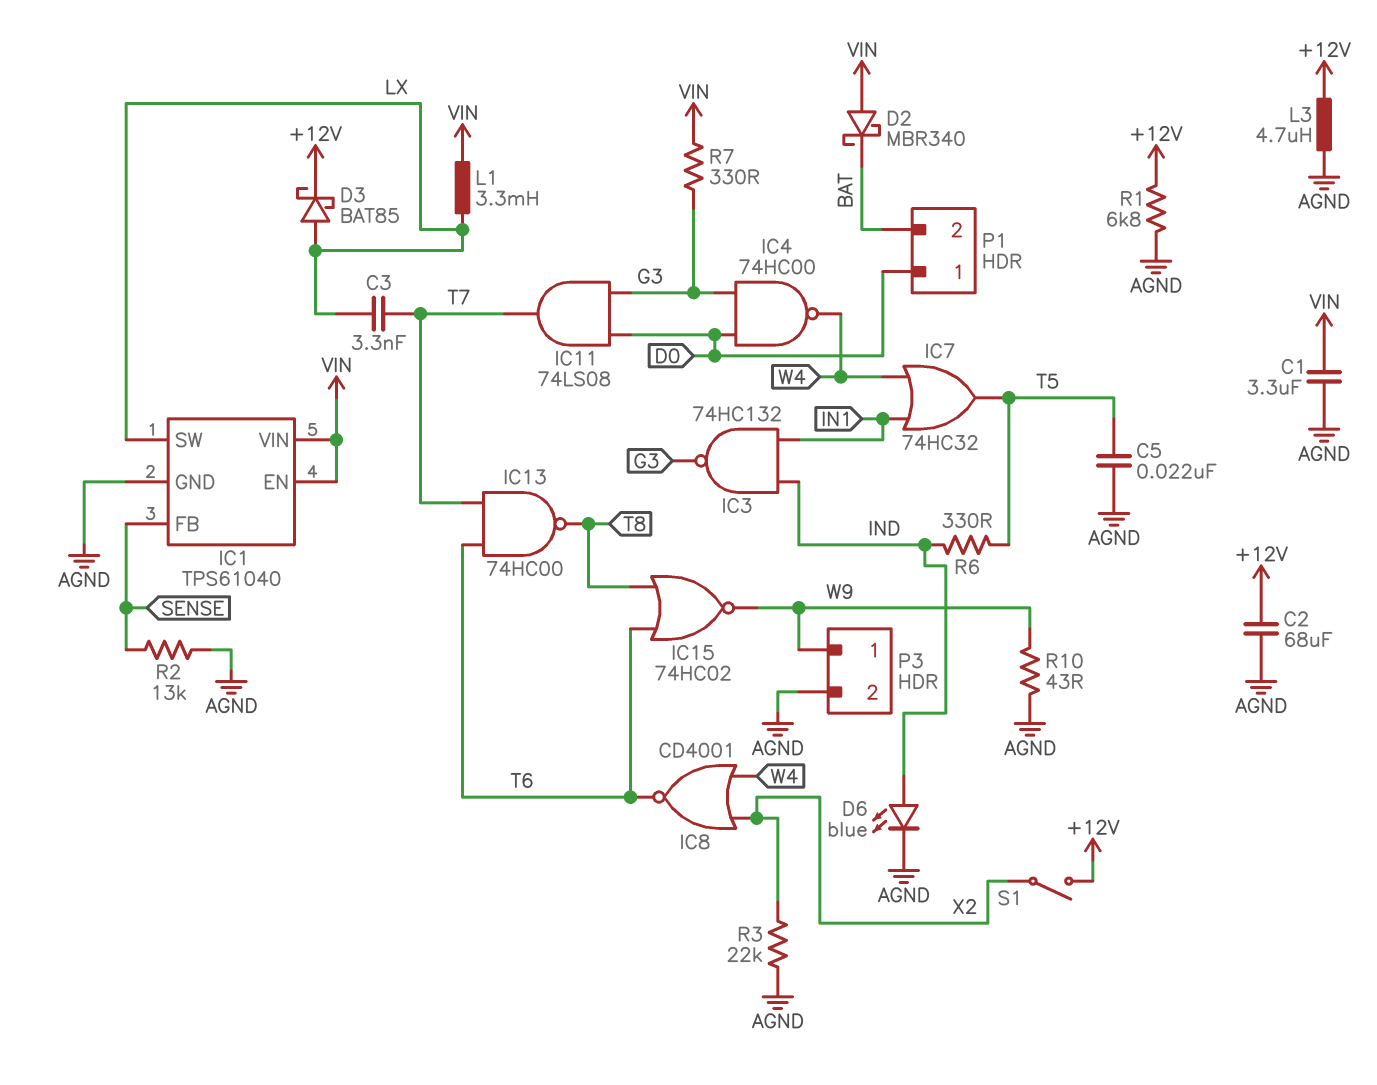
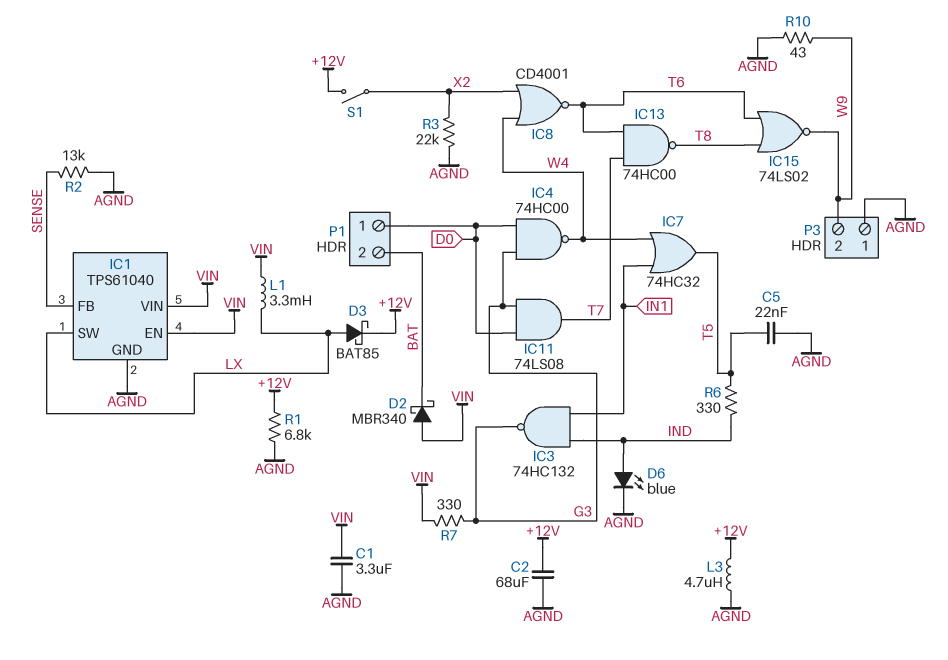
C3: 3.3nF (LX, T7) -> none
IC15: NOR 74HC02 (in T6, in T8, out W9) -> NOR 74LS02 (in T6, in T8, out W9)
P3 pin 1: W9 -> AGND
P3 pin 2: AGND -> W9

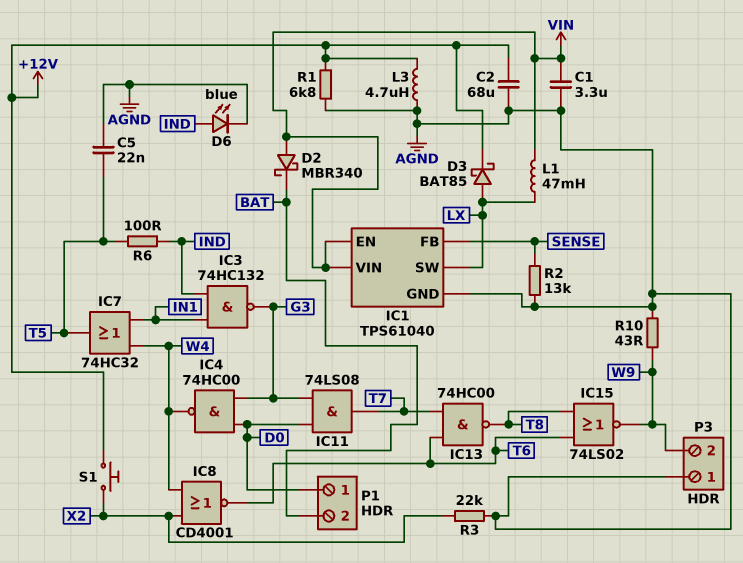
L1: 3.3mH (LX, VIN) -> 47mH (LX, VIN)
R6: 330 (IND, T5) -> 100 (IND, T5)
R7: 330 (G3, VIN) -> none
S1: switch (+12V, X2) -> button (+12V, X2)

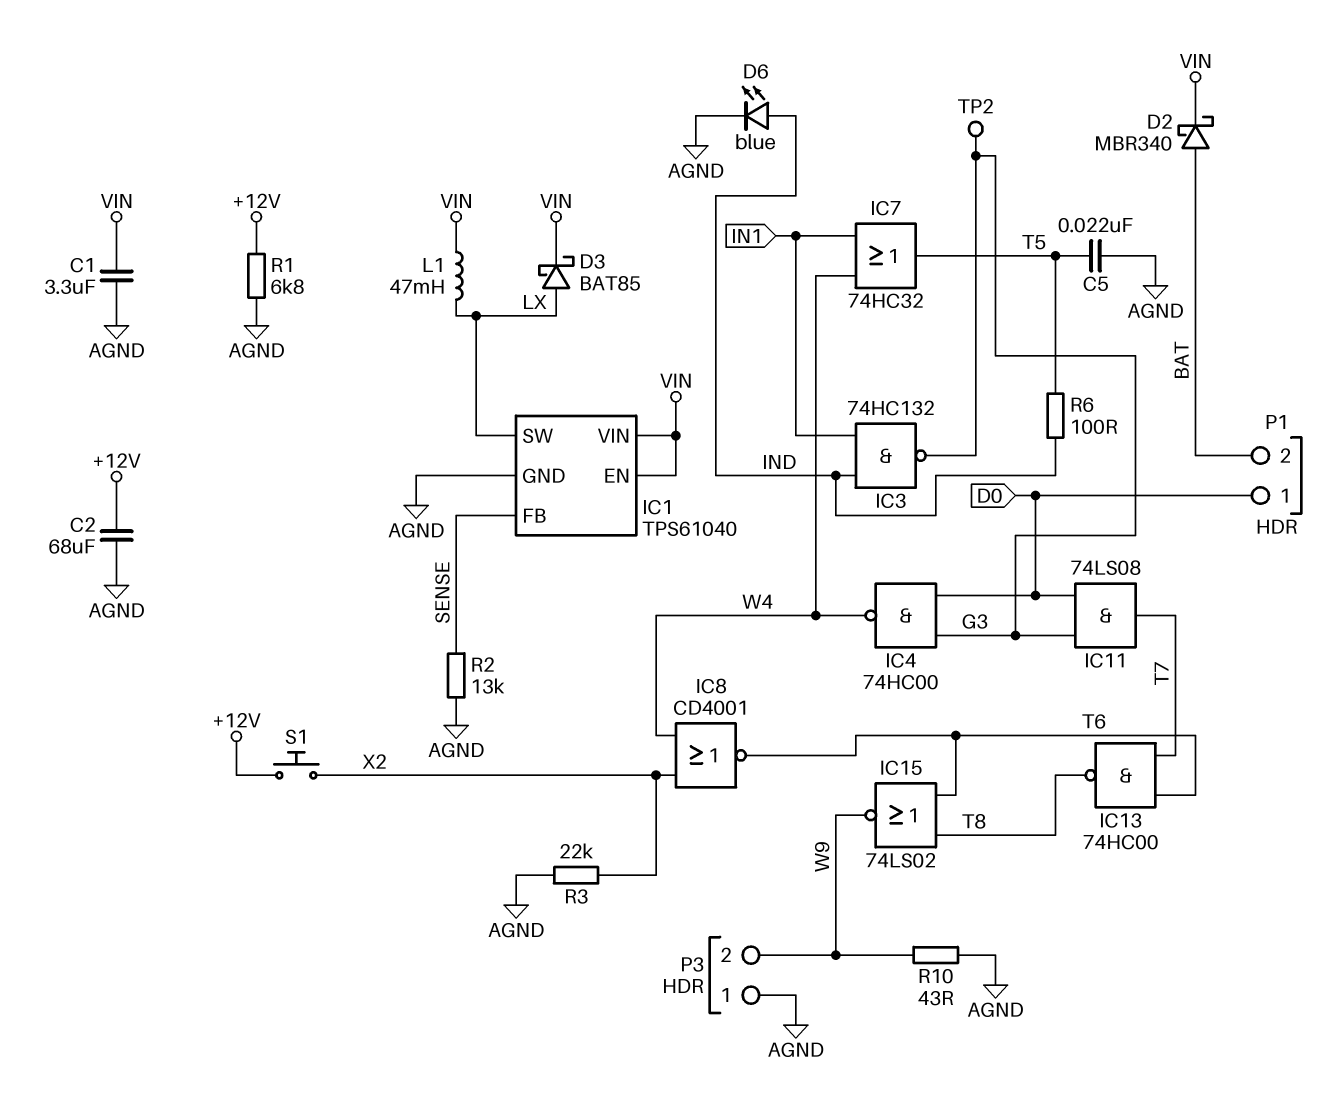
D2: schottky MBR340 (A VIN, K BAT) -> schottky MBR340 (A BAT, K VIN)
D3: schottky BAT85 (A LX, K +12V) -> schottky BAT85 (A LX, K VIN)
L3: 4.7uH (+12V, AGND) -> none
TP2: none -> test point (G3)

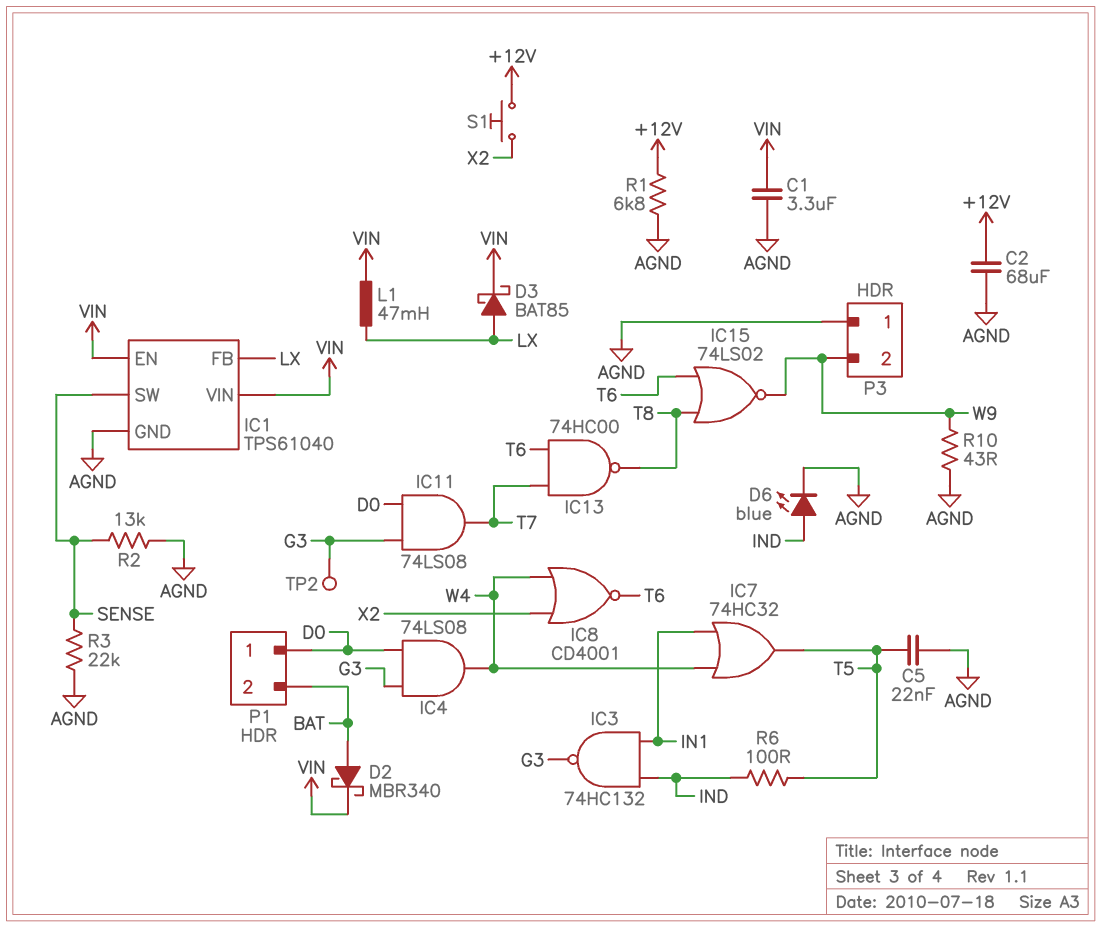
IC1 pin FB: SENSE -> LX
IC1 pin SW: LX -> SENSE
IC4: NAND 74HC00 (in D0, in G3, out W4) -> AND 74LS08 (in D0, in G3, out W4)
R3: 22k (AGND, X2) -> 22k (AGND, SENSE)

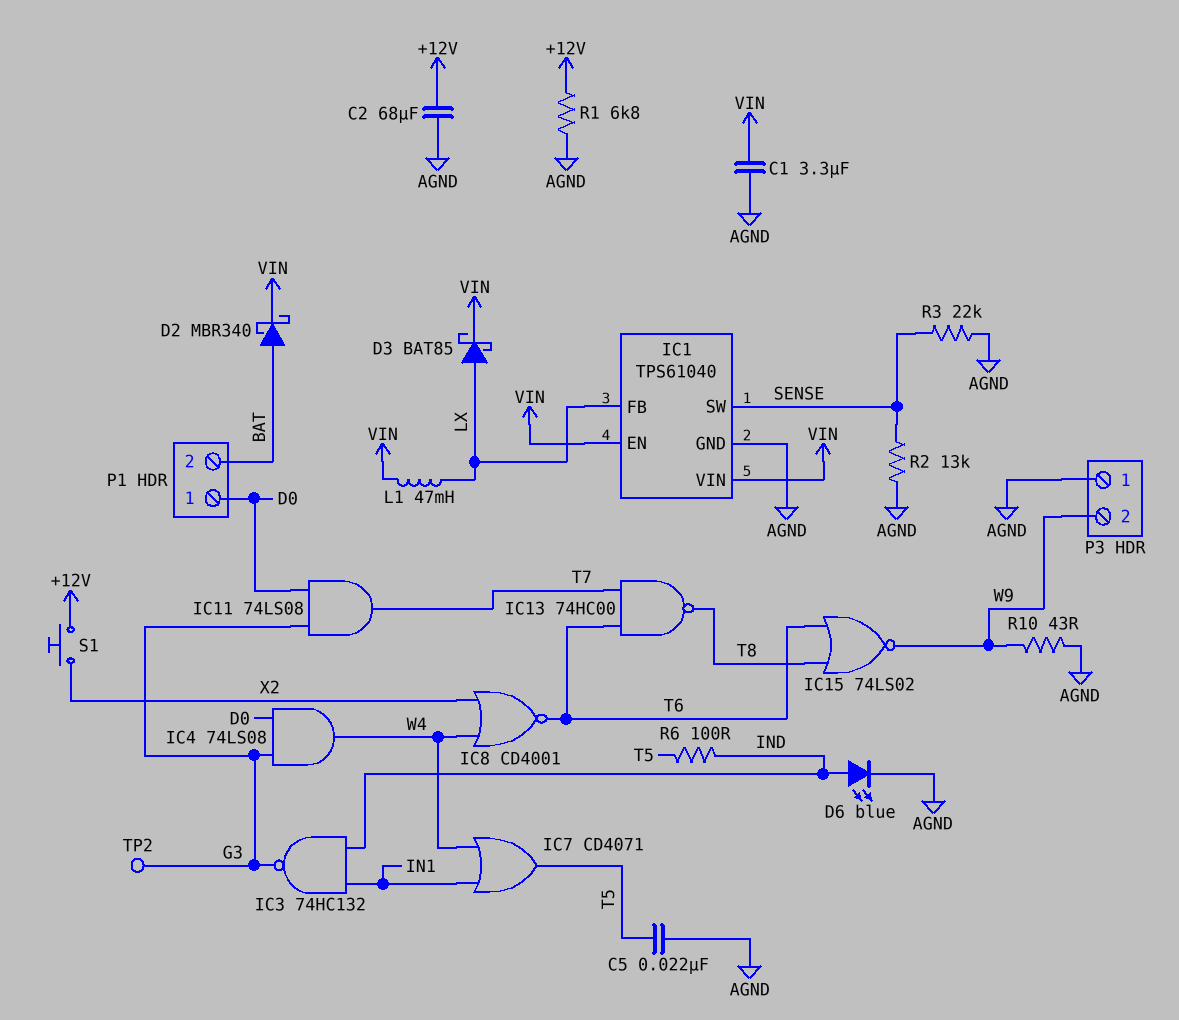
IC7: OR 74HC32 (in IN1, in W4, out T5) -> OR CD4071 (in IN1, in W4, out T5)

